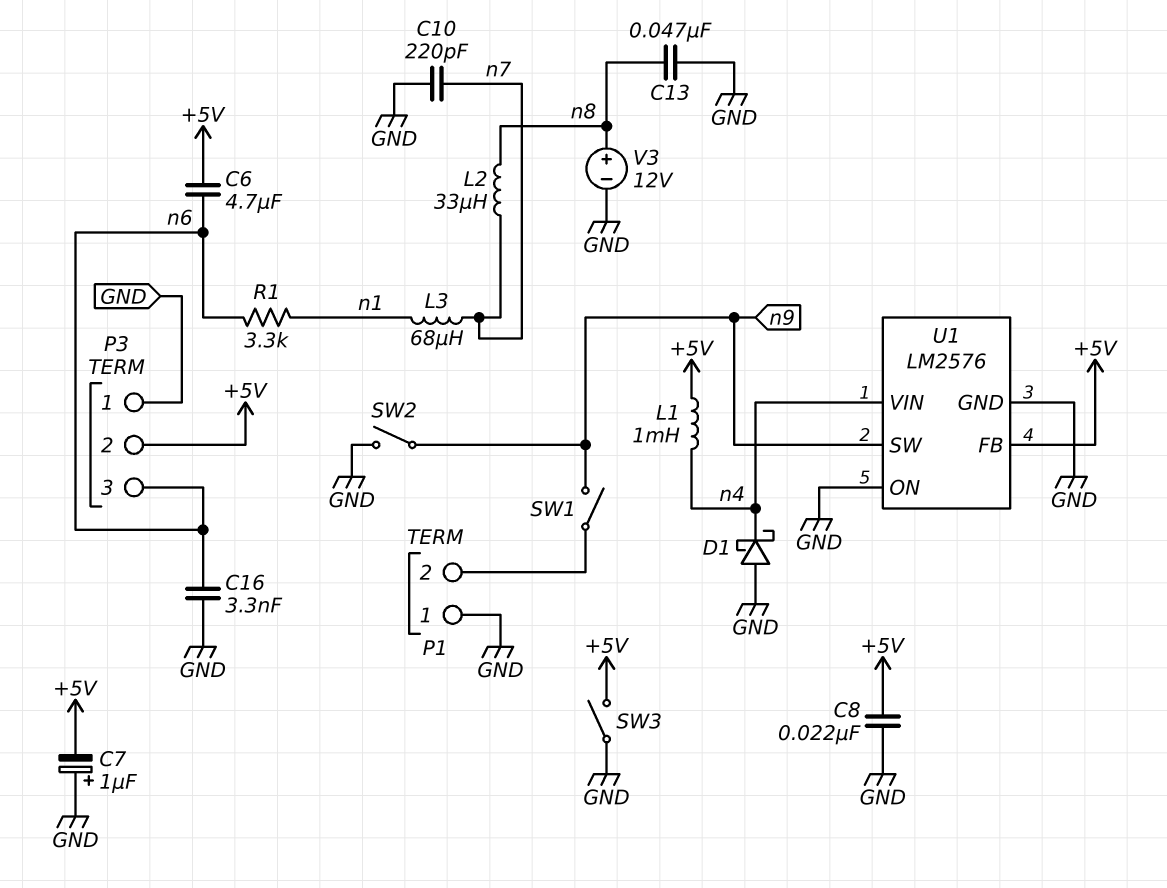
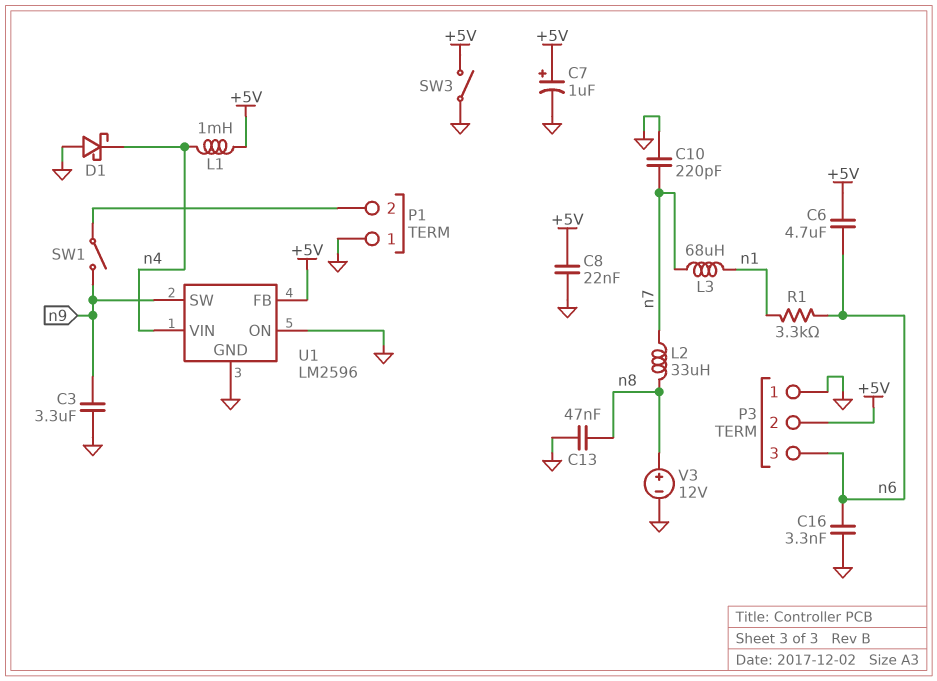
C3: none -> 3.3uF (GND, n9)
C7: 1uF (plus GND, minus +5V) -> 1uF (plus +5V, minus GND)
SW2: switch (GND, n9) -> none
U1: LM2576 -> LM2596

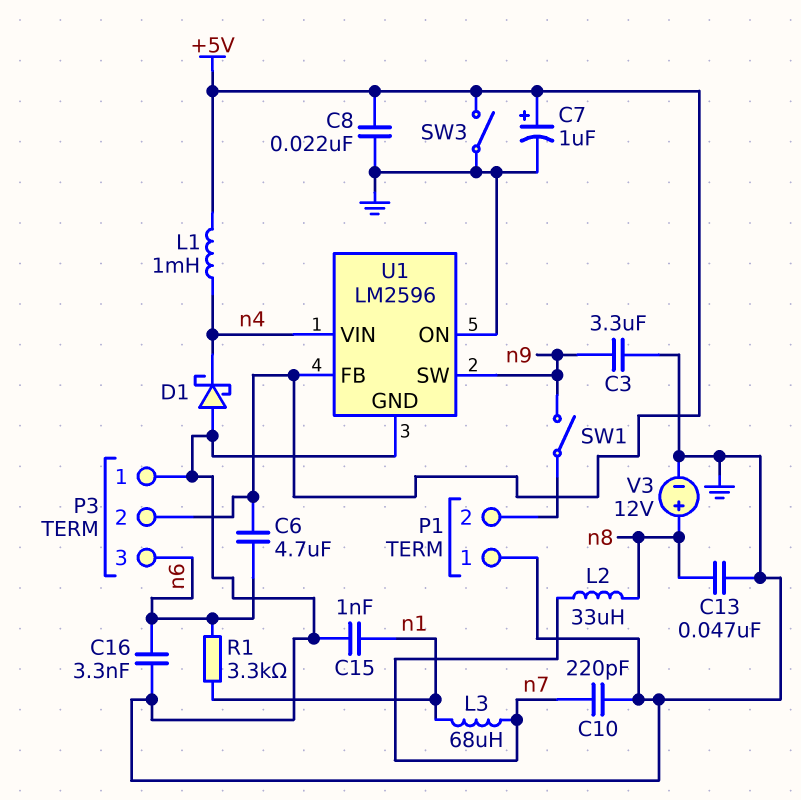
C15: none -> 1nF (GND, n1)

